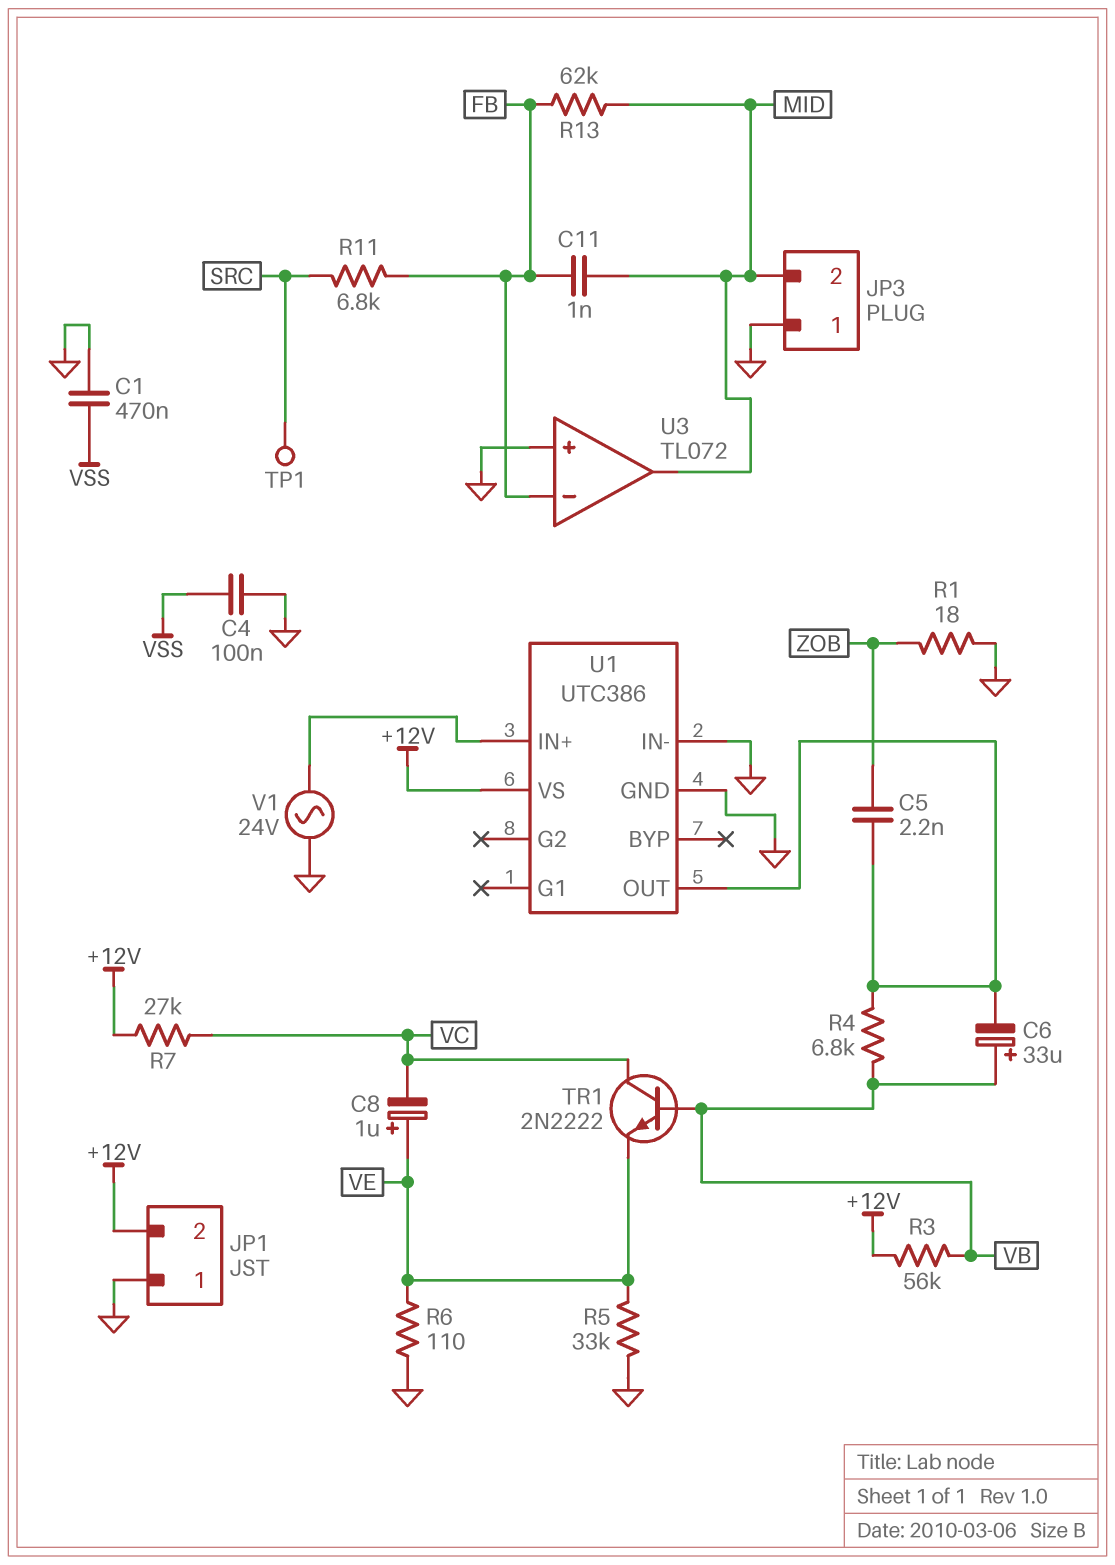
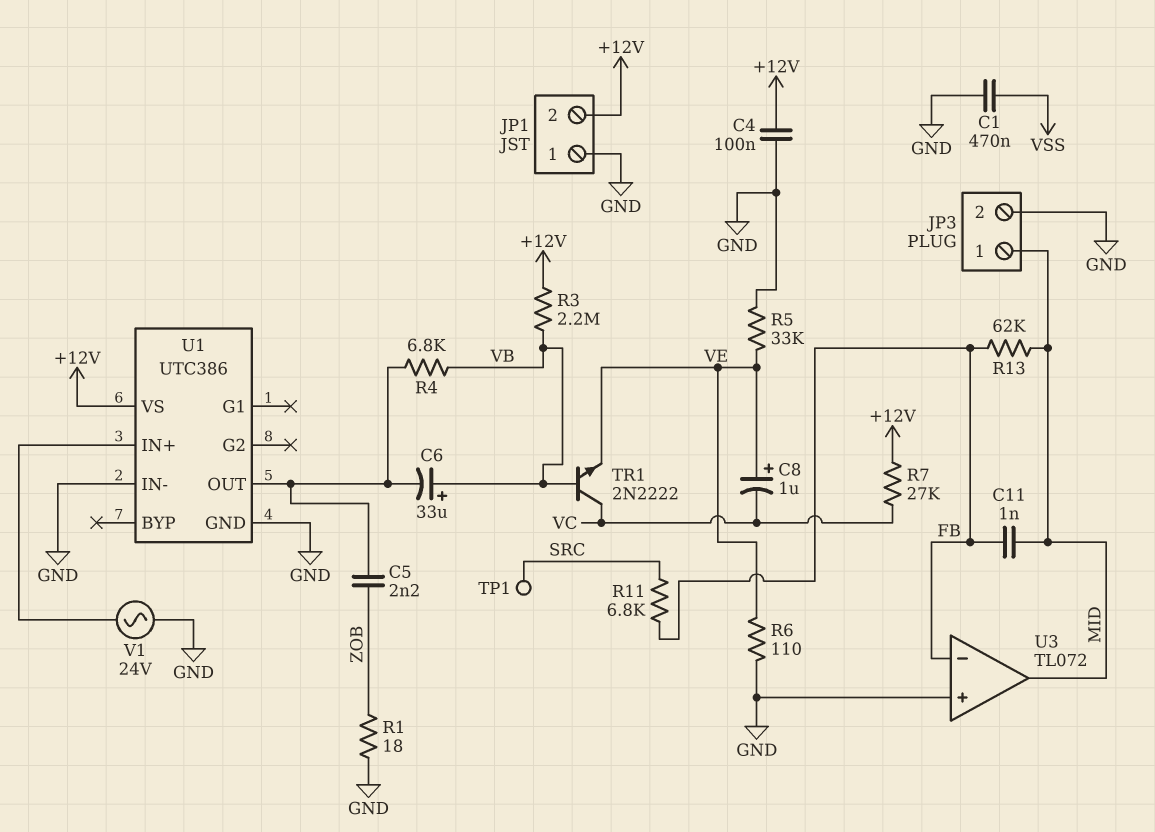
C4: 100nF (GND, VSS) -> 100nF (+12V, GND)
JP3 pin 1: GND -> MID
JP3 pin 2: MID -> GND
R3: 56k (+12V, VB) -> 2.2M (+12V, VB)

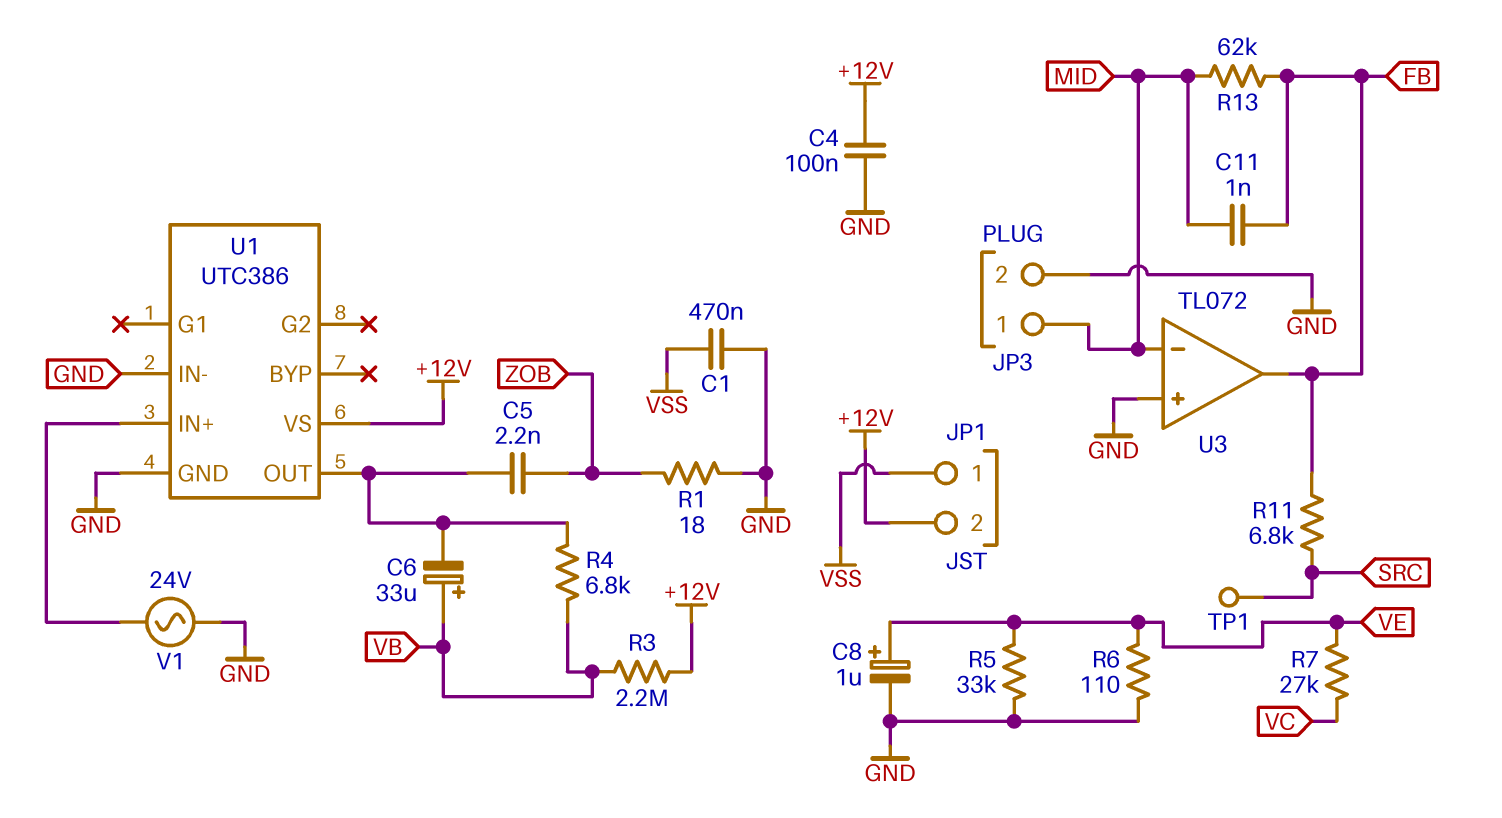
C8: 1uF (plus VE, minus VC) -> 1uF (plus VE, minus GND)
JP1 pin 1: GND -> VSS
R7: 27k (+12V, VC) -> 27k (VC, VE)
TR1: NPN 2N2222 (B VB, C VC, E VE) -> none
U3 pin in-: FB -> MID
U3 pin out: MID -> FB

